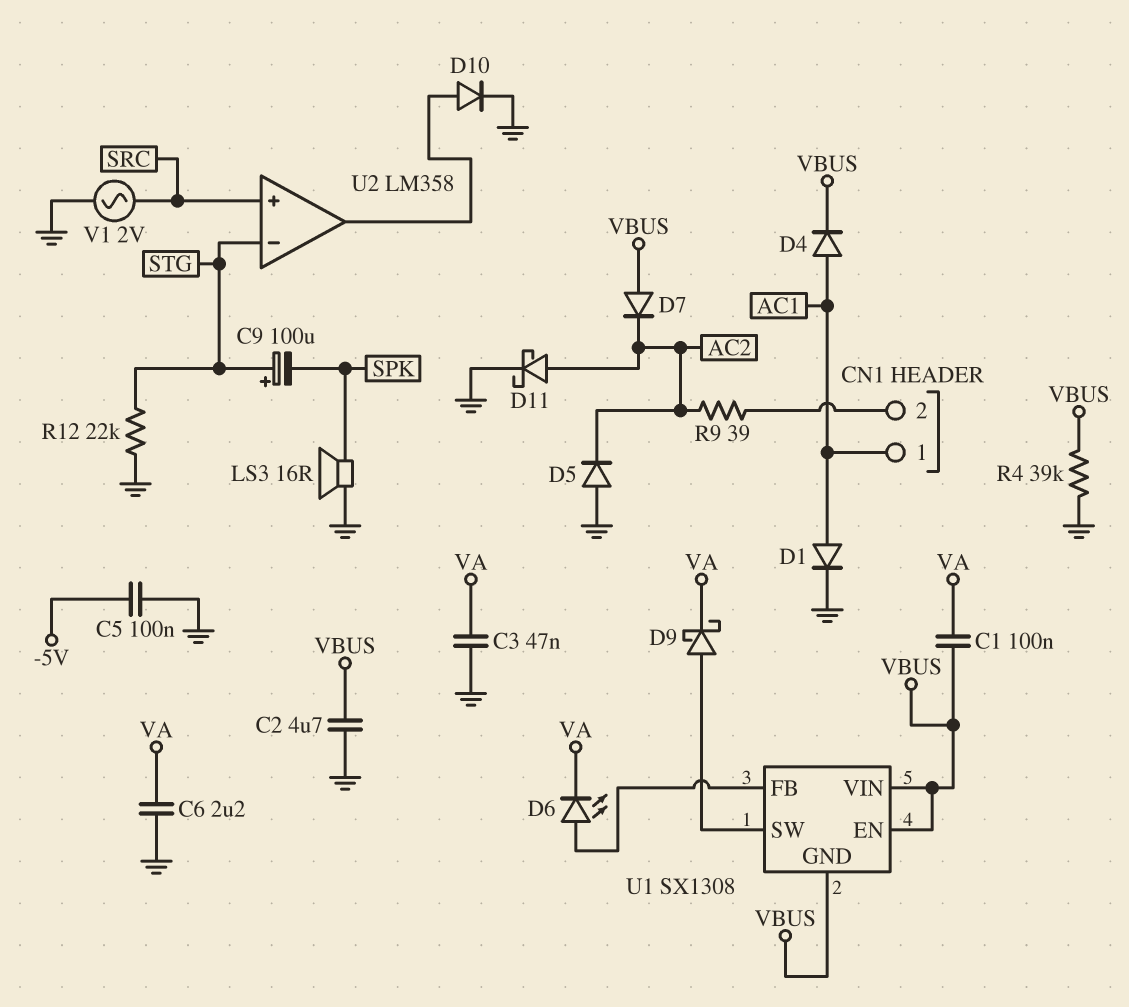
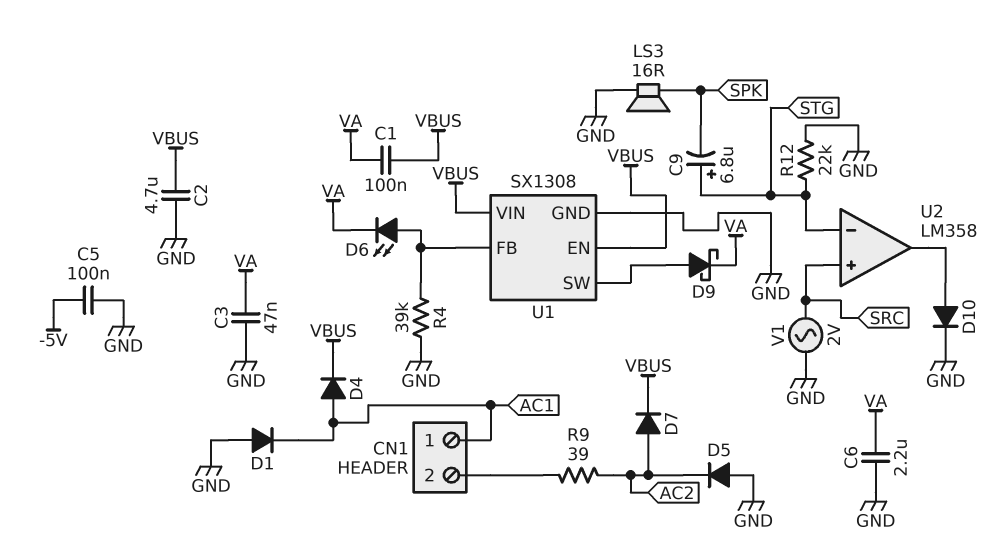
C9: 100uF (plus STG, minus SPK) -> 6.8uF (plus STG, minus SPK)
D1: diode (A AC1, K GND) -> diode (A GND, K AC1)
D7: diode (A VBUS, K AC2) -> diode (A AC2, K VBUS)
D11: schottky (A AC2, K GND) -> none
R4: 39k (GND, VBUS) -> 39k (GND, U1/FB)
U1 pin GND: VBUS -> GND

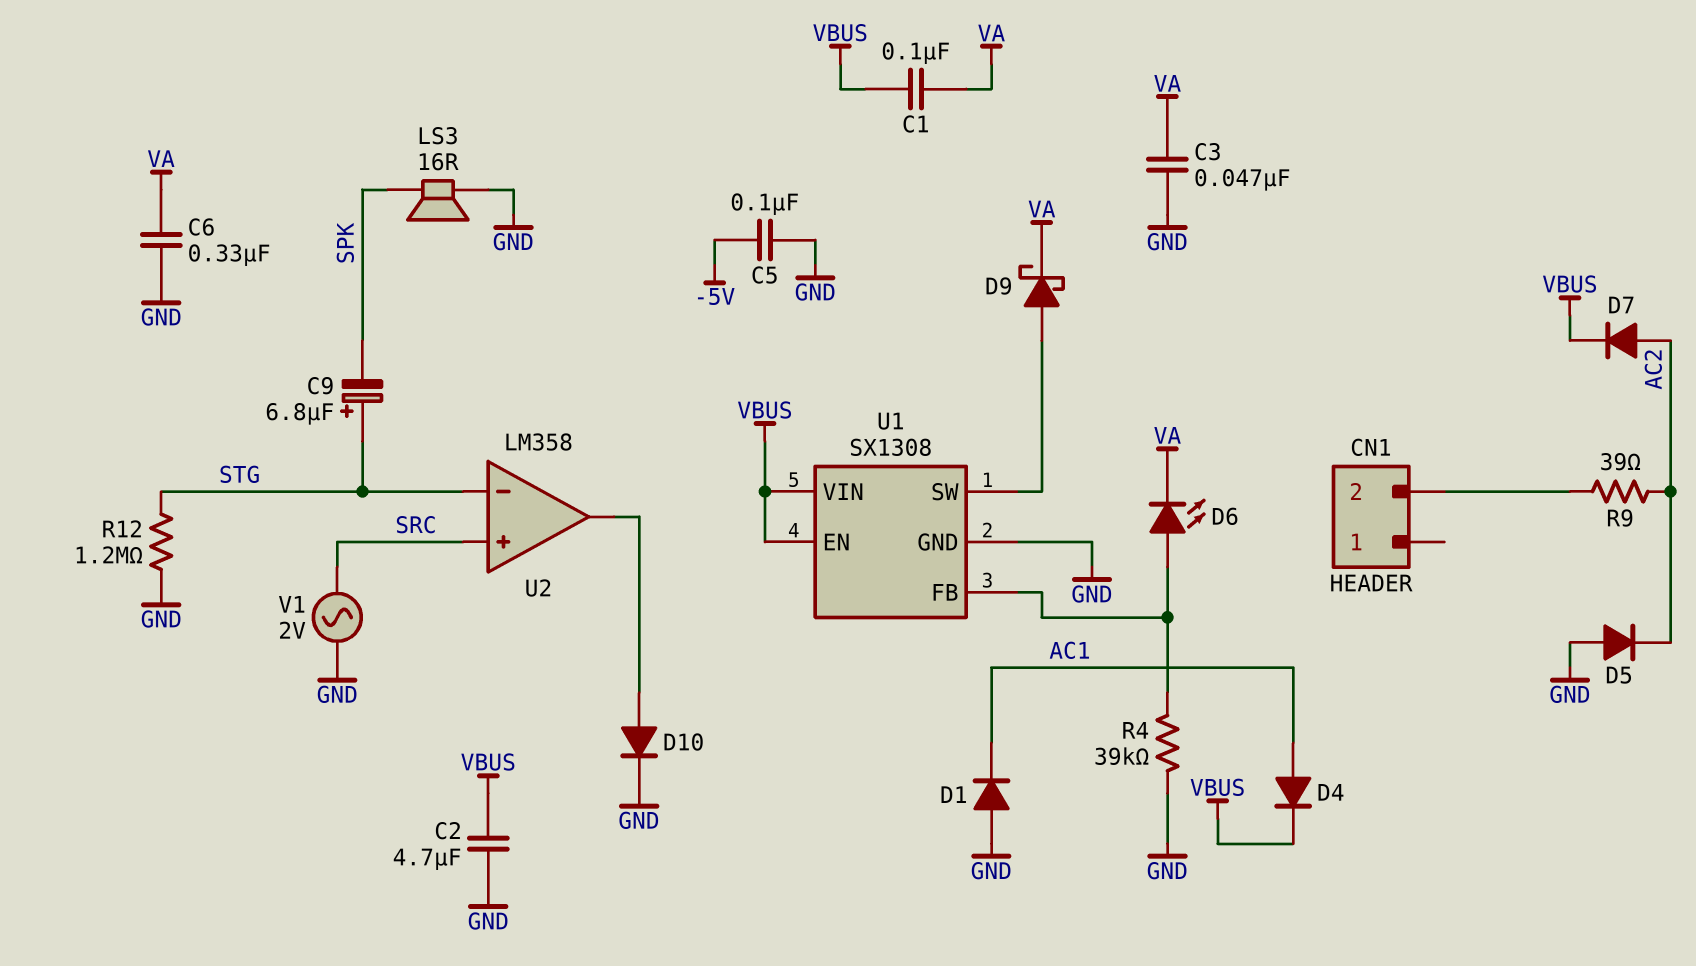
C6: 2.2uF (GND, VA) -> 330nF (GND, VA)
CN1 pin 1: AC1 -> none
R12: 22k (GND, STG) -> 1.2M (GND, STG)

